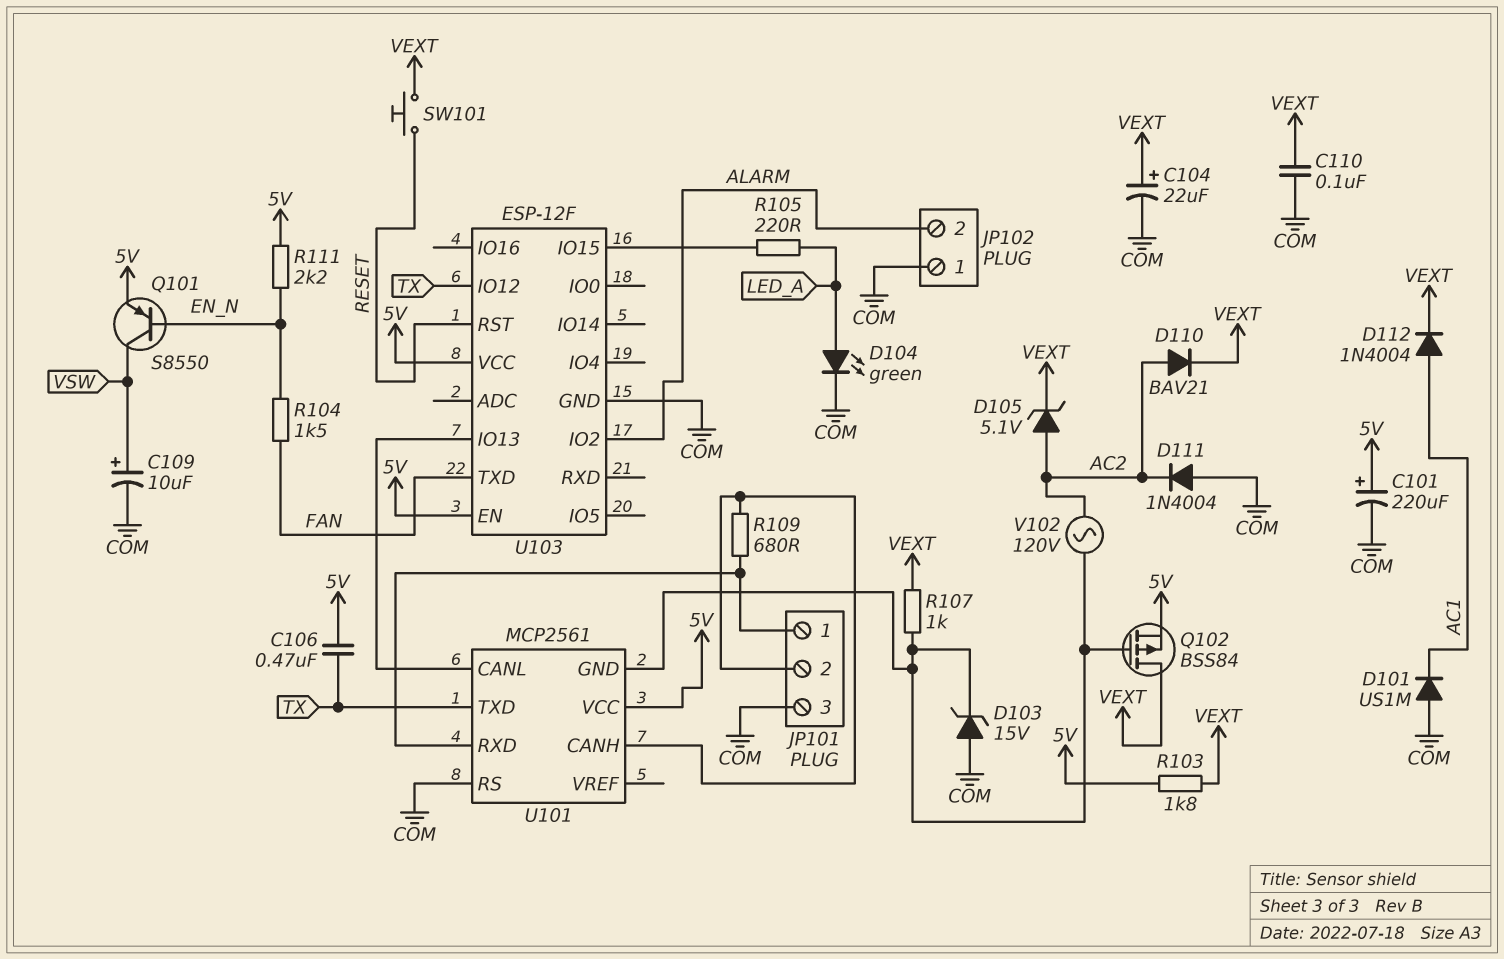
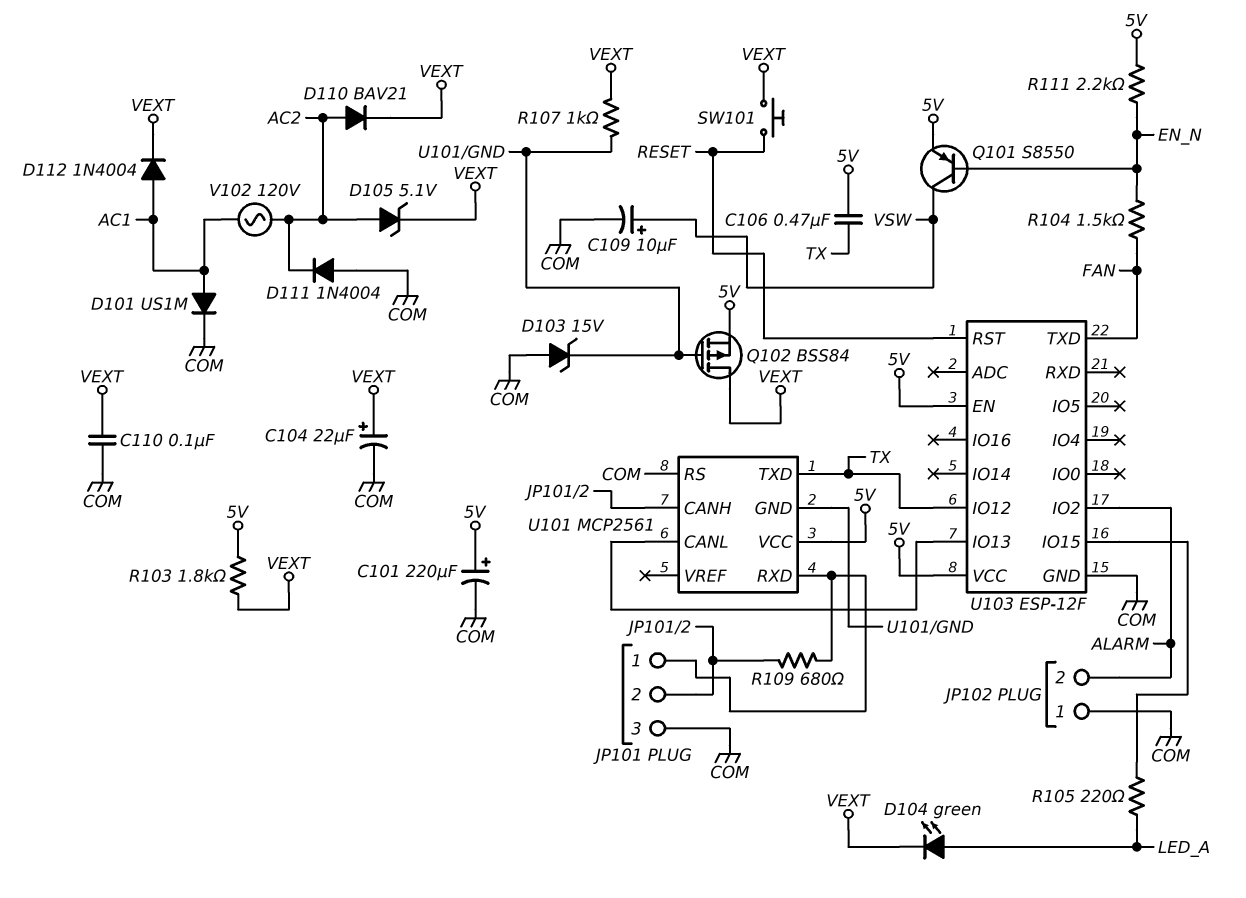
D101: diode US1M (A COM, K AC1) -> diode US1M (A AC1, K COM)
D104: LED green (A LED_A, K COM) -> LED green (A LED_A, K VEXT)
V102: AC 120V (AC2, U101/GND) -> AC 120V (AC1, AC2)

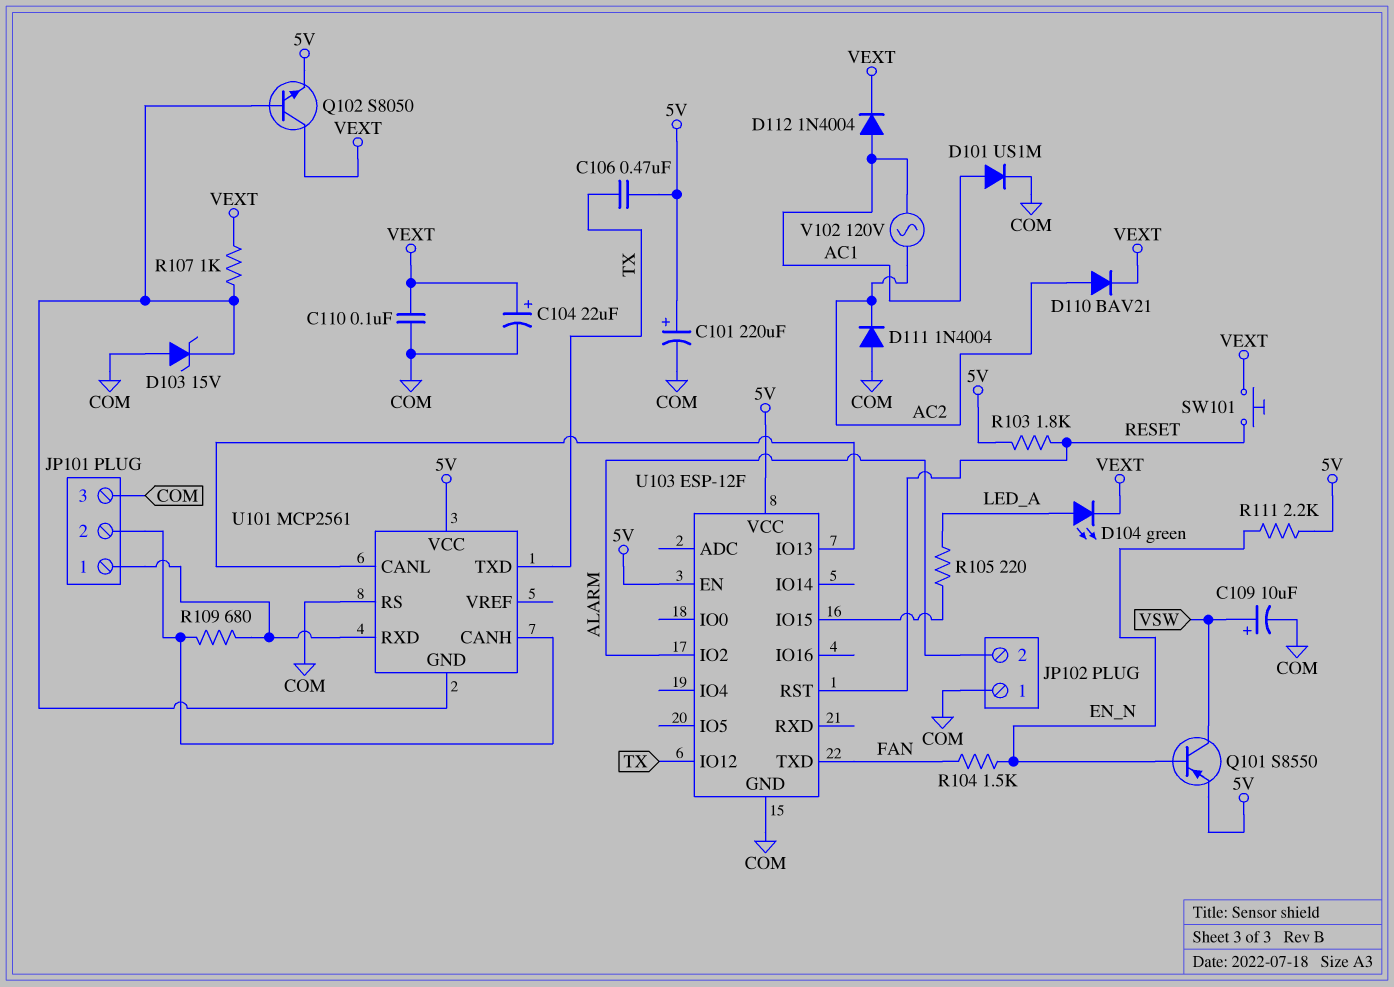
D105: zener 5.1V (A AC2, K VEXT) -> none
Q102: PMOS BSS84 (G U101/GND, D VEXT, S 5V) -> NPN S8050 (B U101/GND, C VEXT, E 5V)
R103: 1.8k (5V, VEXT) -> 1.8k (5V, RESET)

